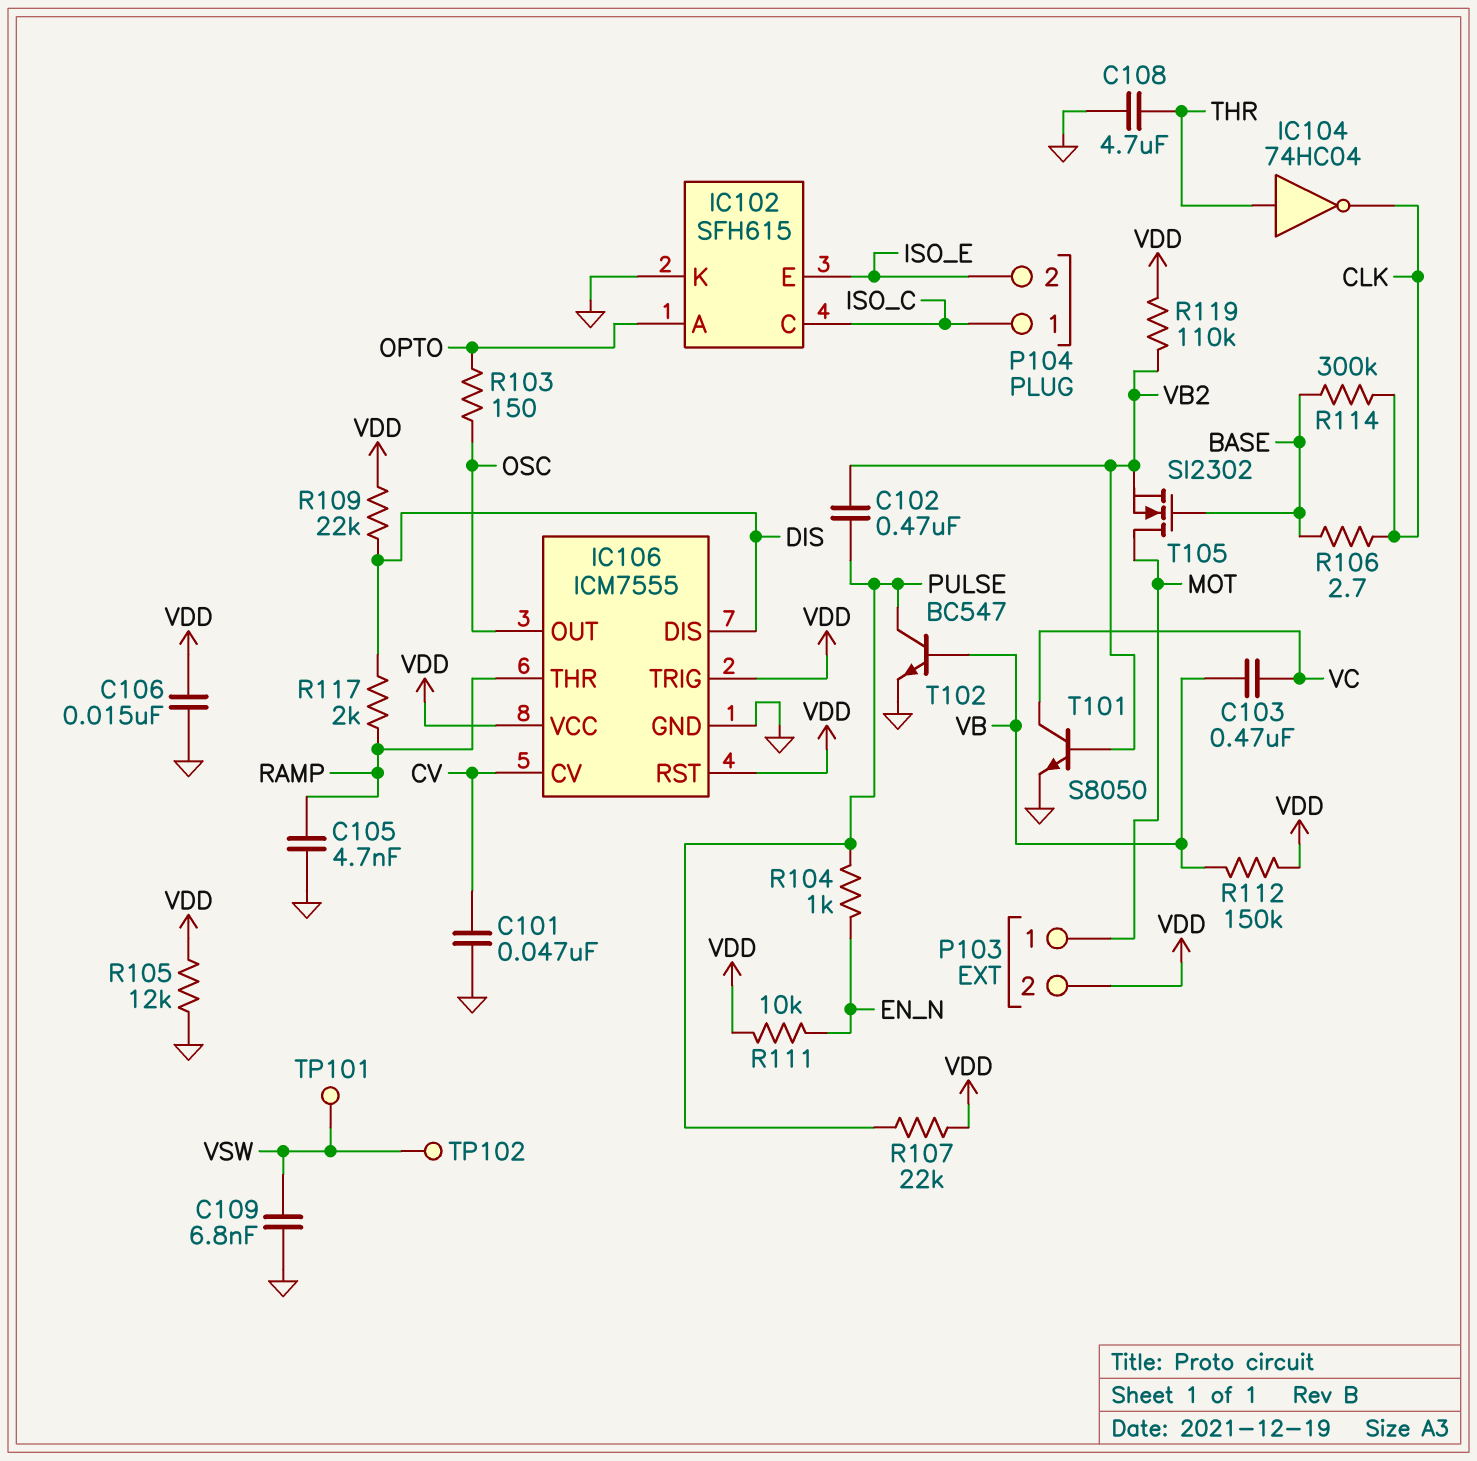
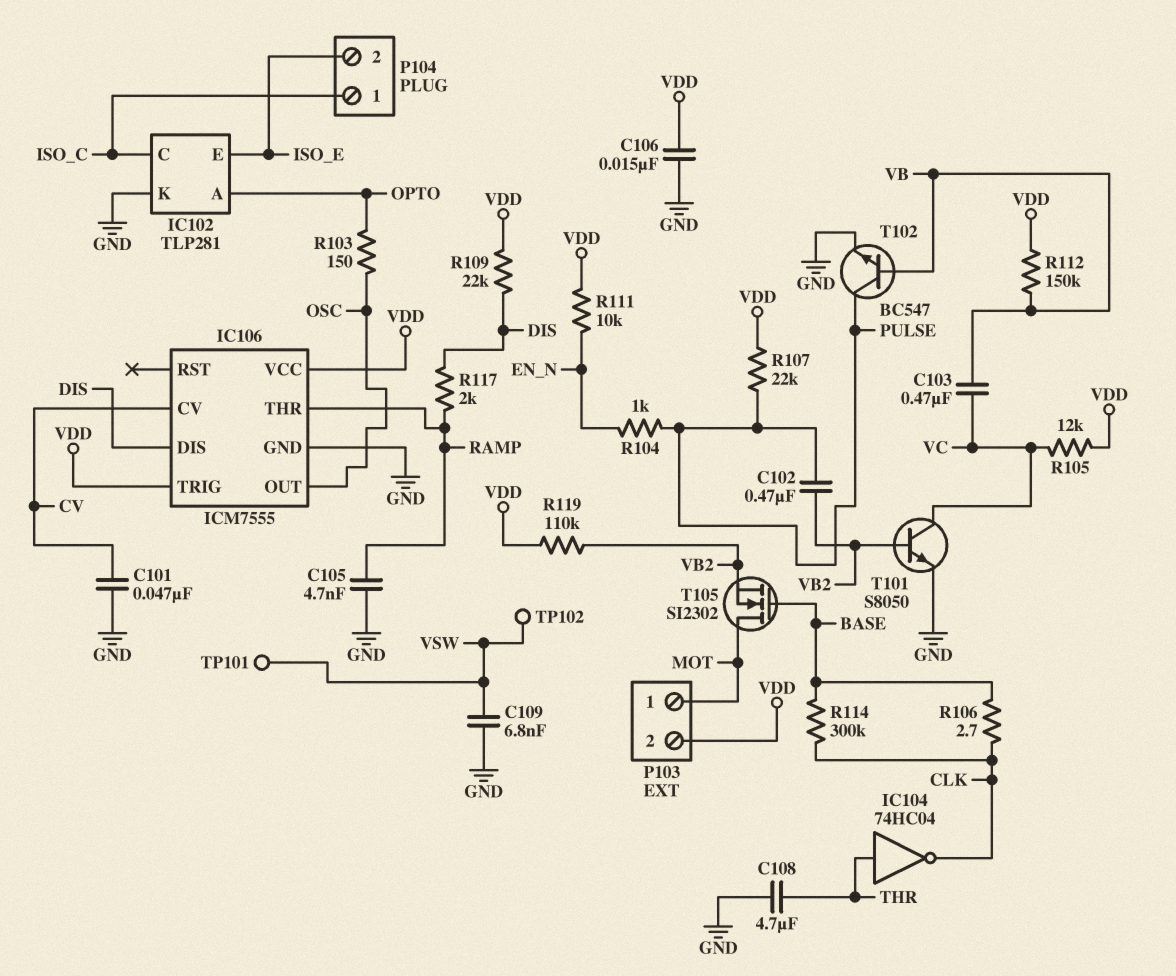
IC102: SFH615 -> TLP281
IC106 pin RST: VDD -> none
R105: 12k (GND, VDD) -> 12k (VC, VDD)

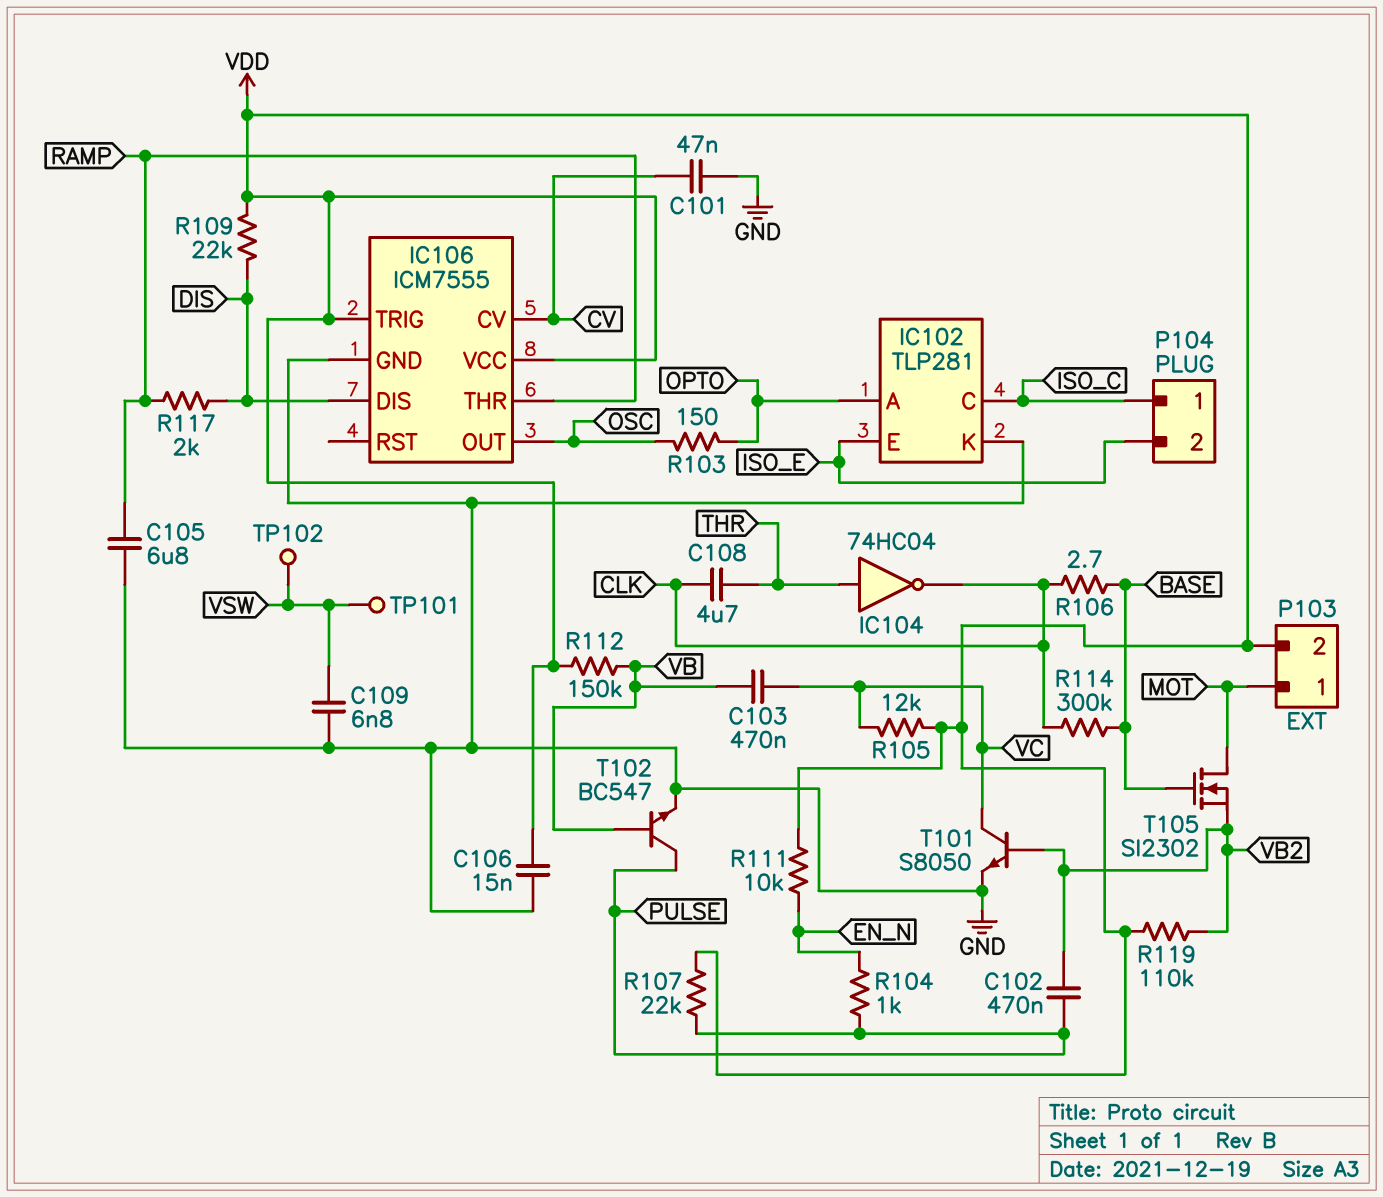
C105: 4.7nF (GND, RAMP) -> 6.8uF (GND, RAMP)
C108: 4.7uF (GND, THR) -> 4.7uF (CLK, THR)

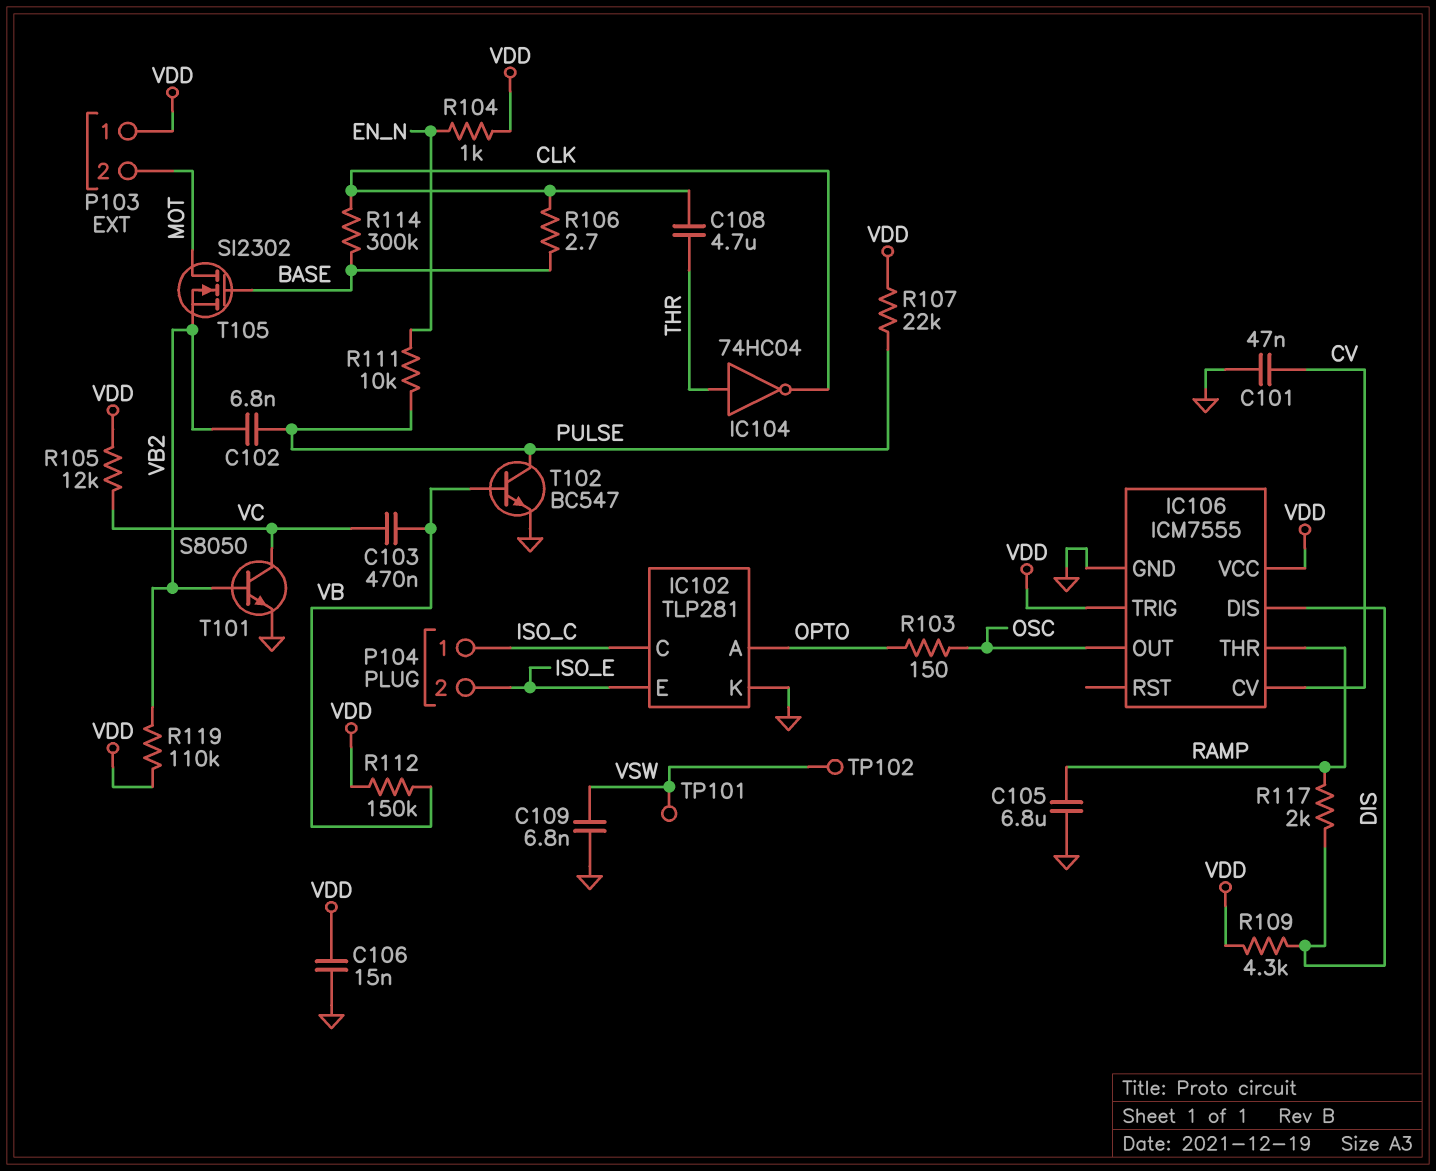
C102: 470nF (PULSE, VB2) -> 6.8nF (PULSE, VB2)
P103 pin 1: MOT -> VDD
P103 pin 2: VDD -> MOT
R104: 1k (EN_N, PULSE) -> 1k (EN_N, VDD)
R109: 22k (DIS, VDD) -> 4.3k (DIS, VDD)
R111: 10k (EN_N, VDD) -> 10k (EN_N, PULSE)

